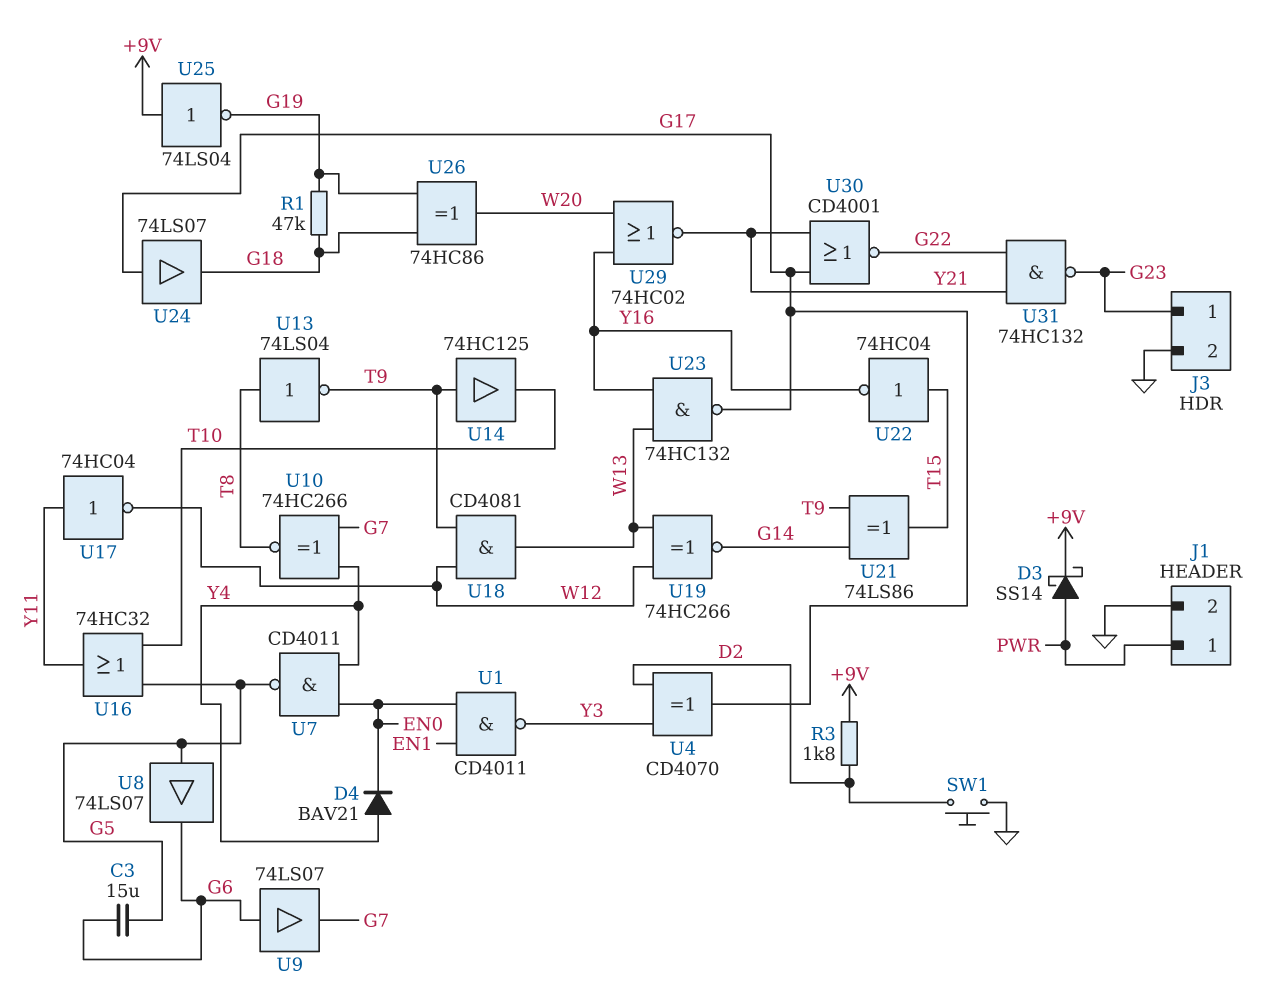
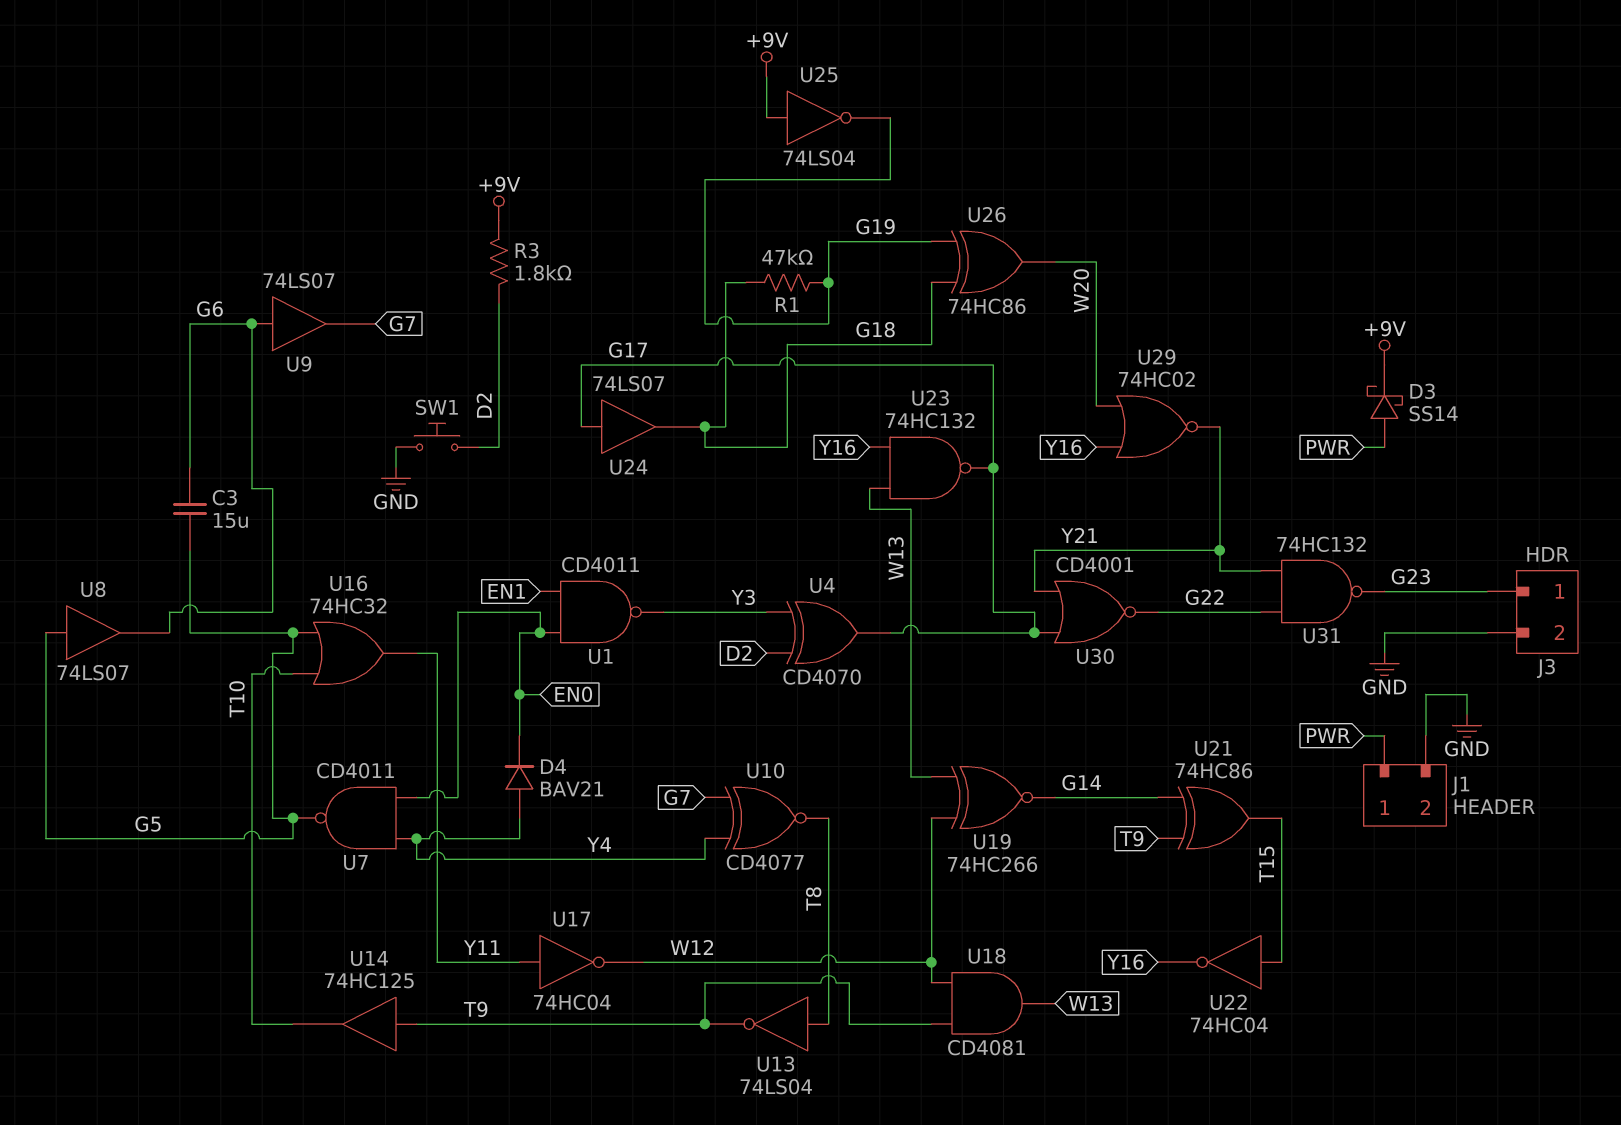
U10: XNOR 74HC266 (in G7, in Y4, out T8) -> XNOR CD4077 (in G7, in Y4, out T8)
U21: XOR 74LS86 (in G14, in T9, out T15) -> XOR 74HC86 (in G14, in T9, out T15)

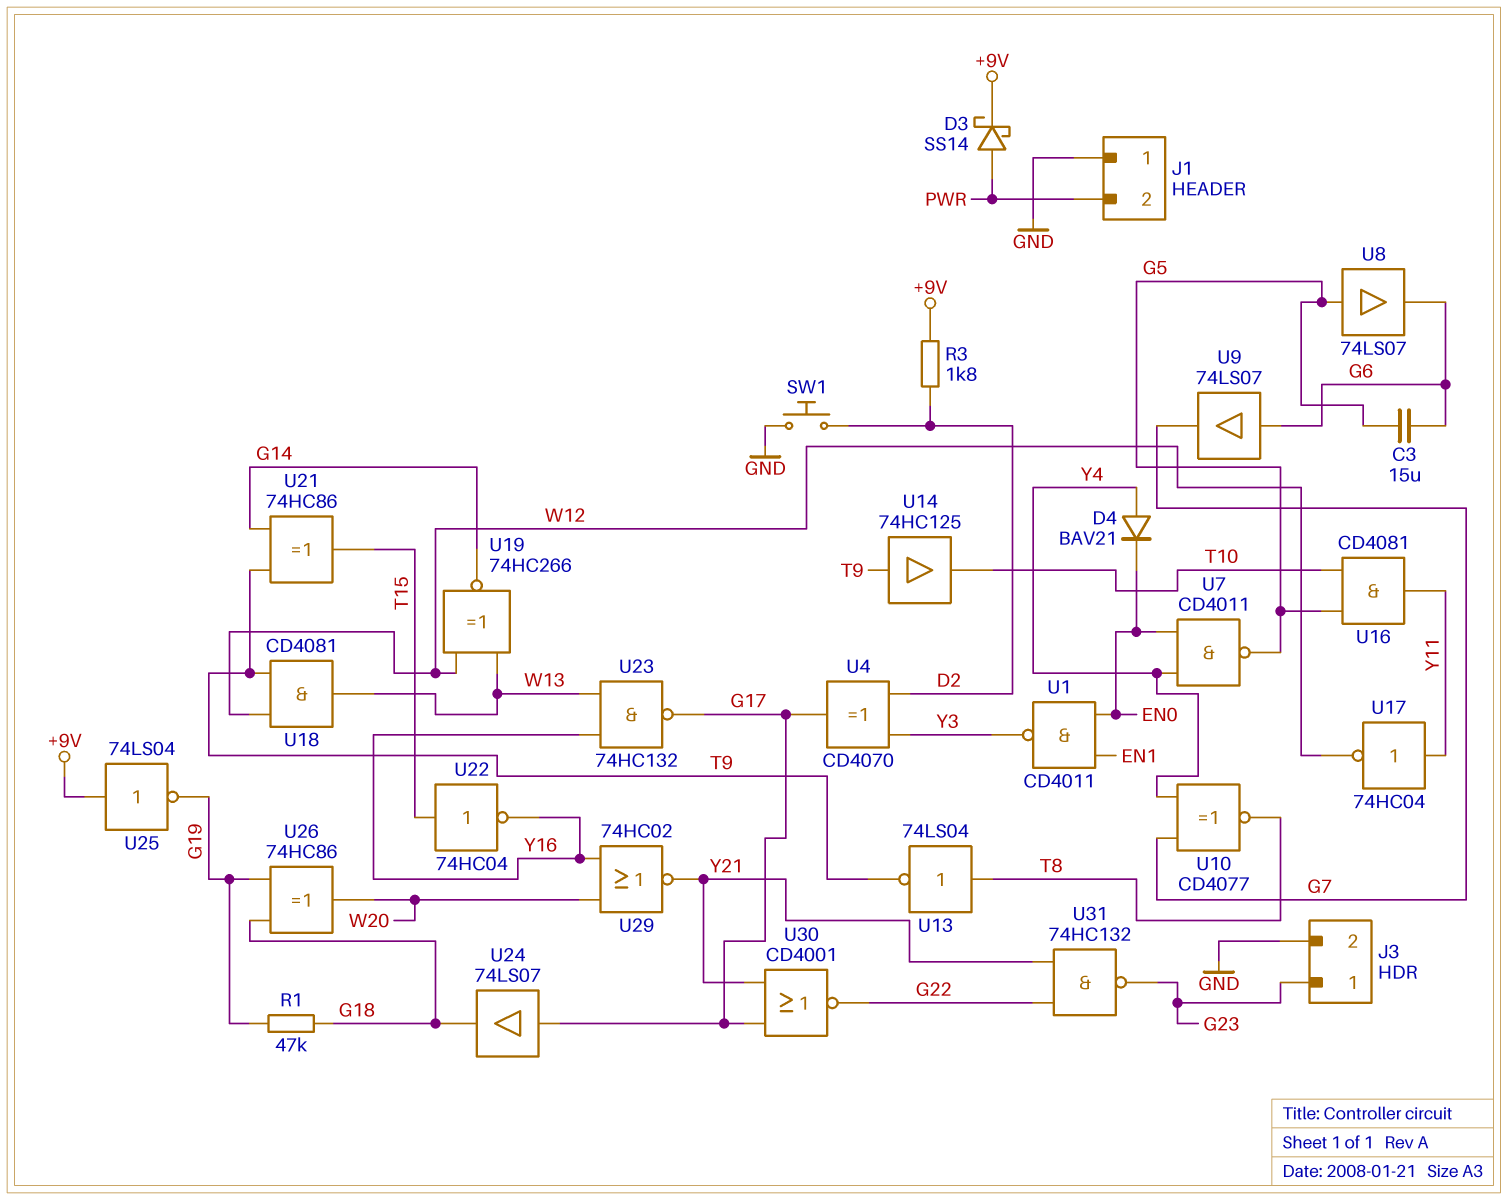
J1 pin 1: PWR -> GND
J1 pin 2: GND -> PWR
U16: OR 74HC32 (in G5, in T10, out Y11) -> AND CD4081 (in G5, in T10, out Y11)

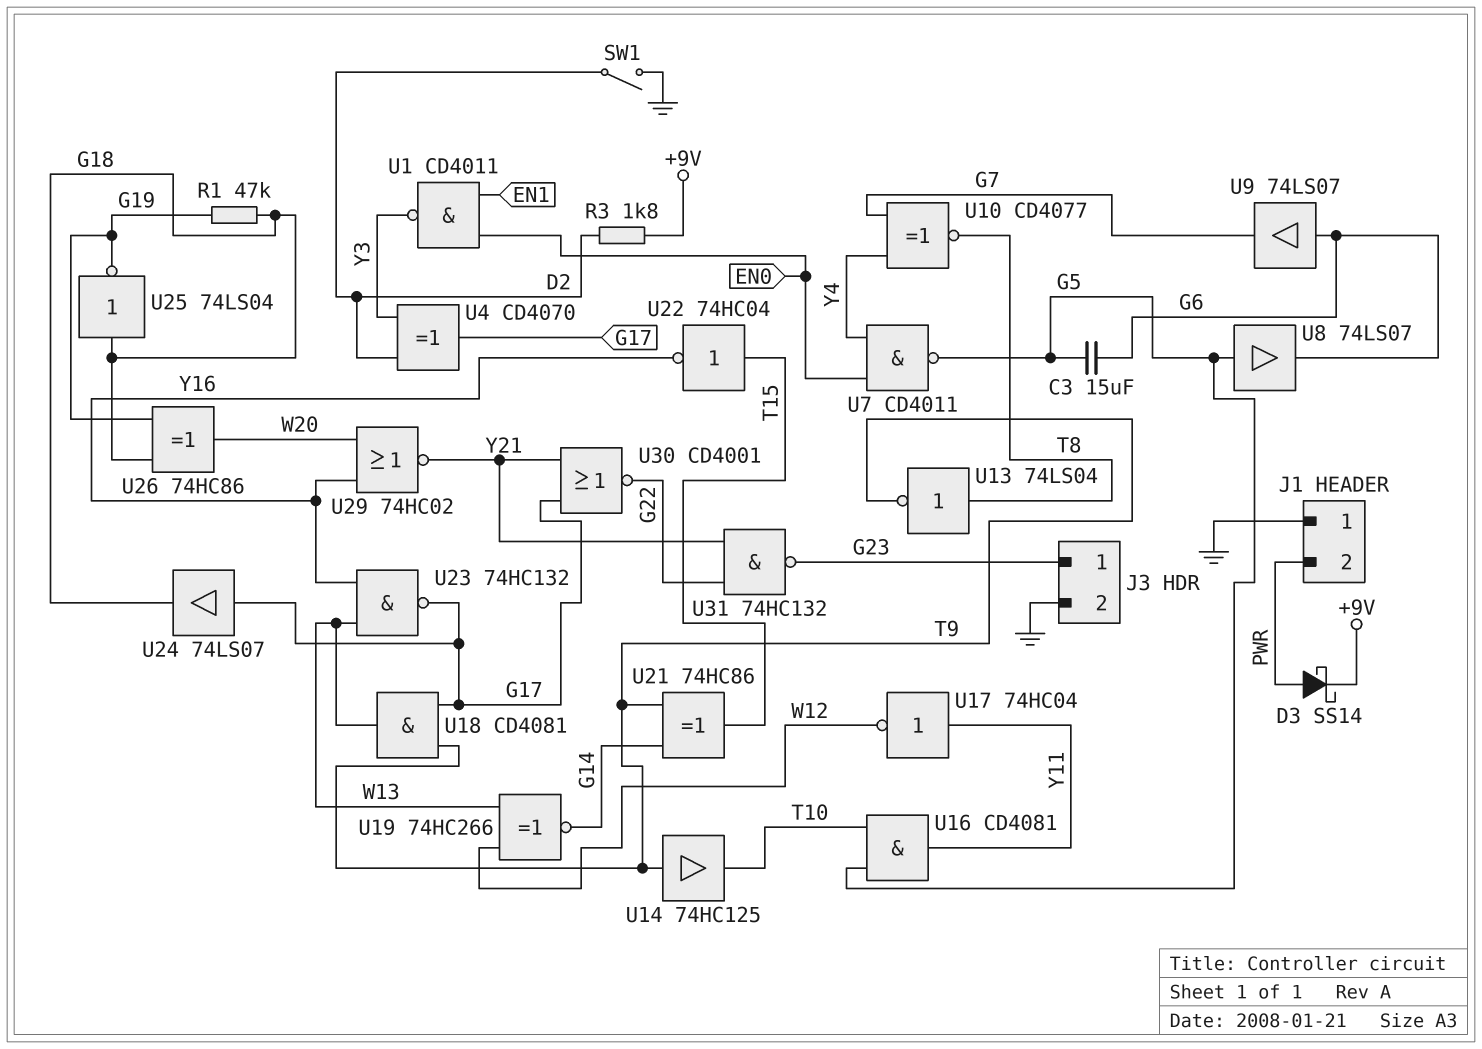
D4: diode BAV21 (A Y4, K EN0) -> none
SW1: button (D2, GND) -> switch (D2, GND)
U18: AND CD4081 (in T9, in W12, out W13) -> AND CD4081 (in G17, in T9, out W13)
U25: NOT 74LS04 (in +9V, out G19) -> NOT 74LS04 (in G18, out G19)

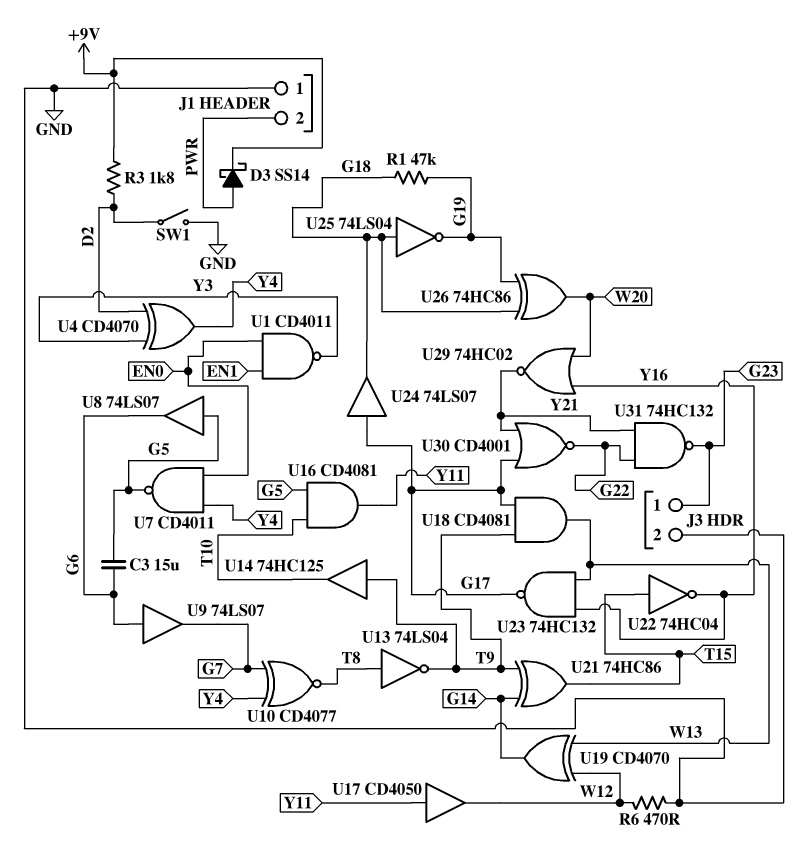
R6: none -> 470 (GND, W12)
U4: XOR CD4070 (in D2, in Y3, out G17) -> XOR CD4070 (in D2, in Y3, out Y4)
U17: NOT 74HC04 (in Y11, out W12) -> buffer CD4050 (in Y11, out W12)
U19: XNOR 74HC266 (in W12, in W13, out G14) -> XOR CD4070 (in W12, in W13, out G14)

